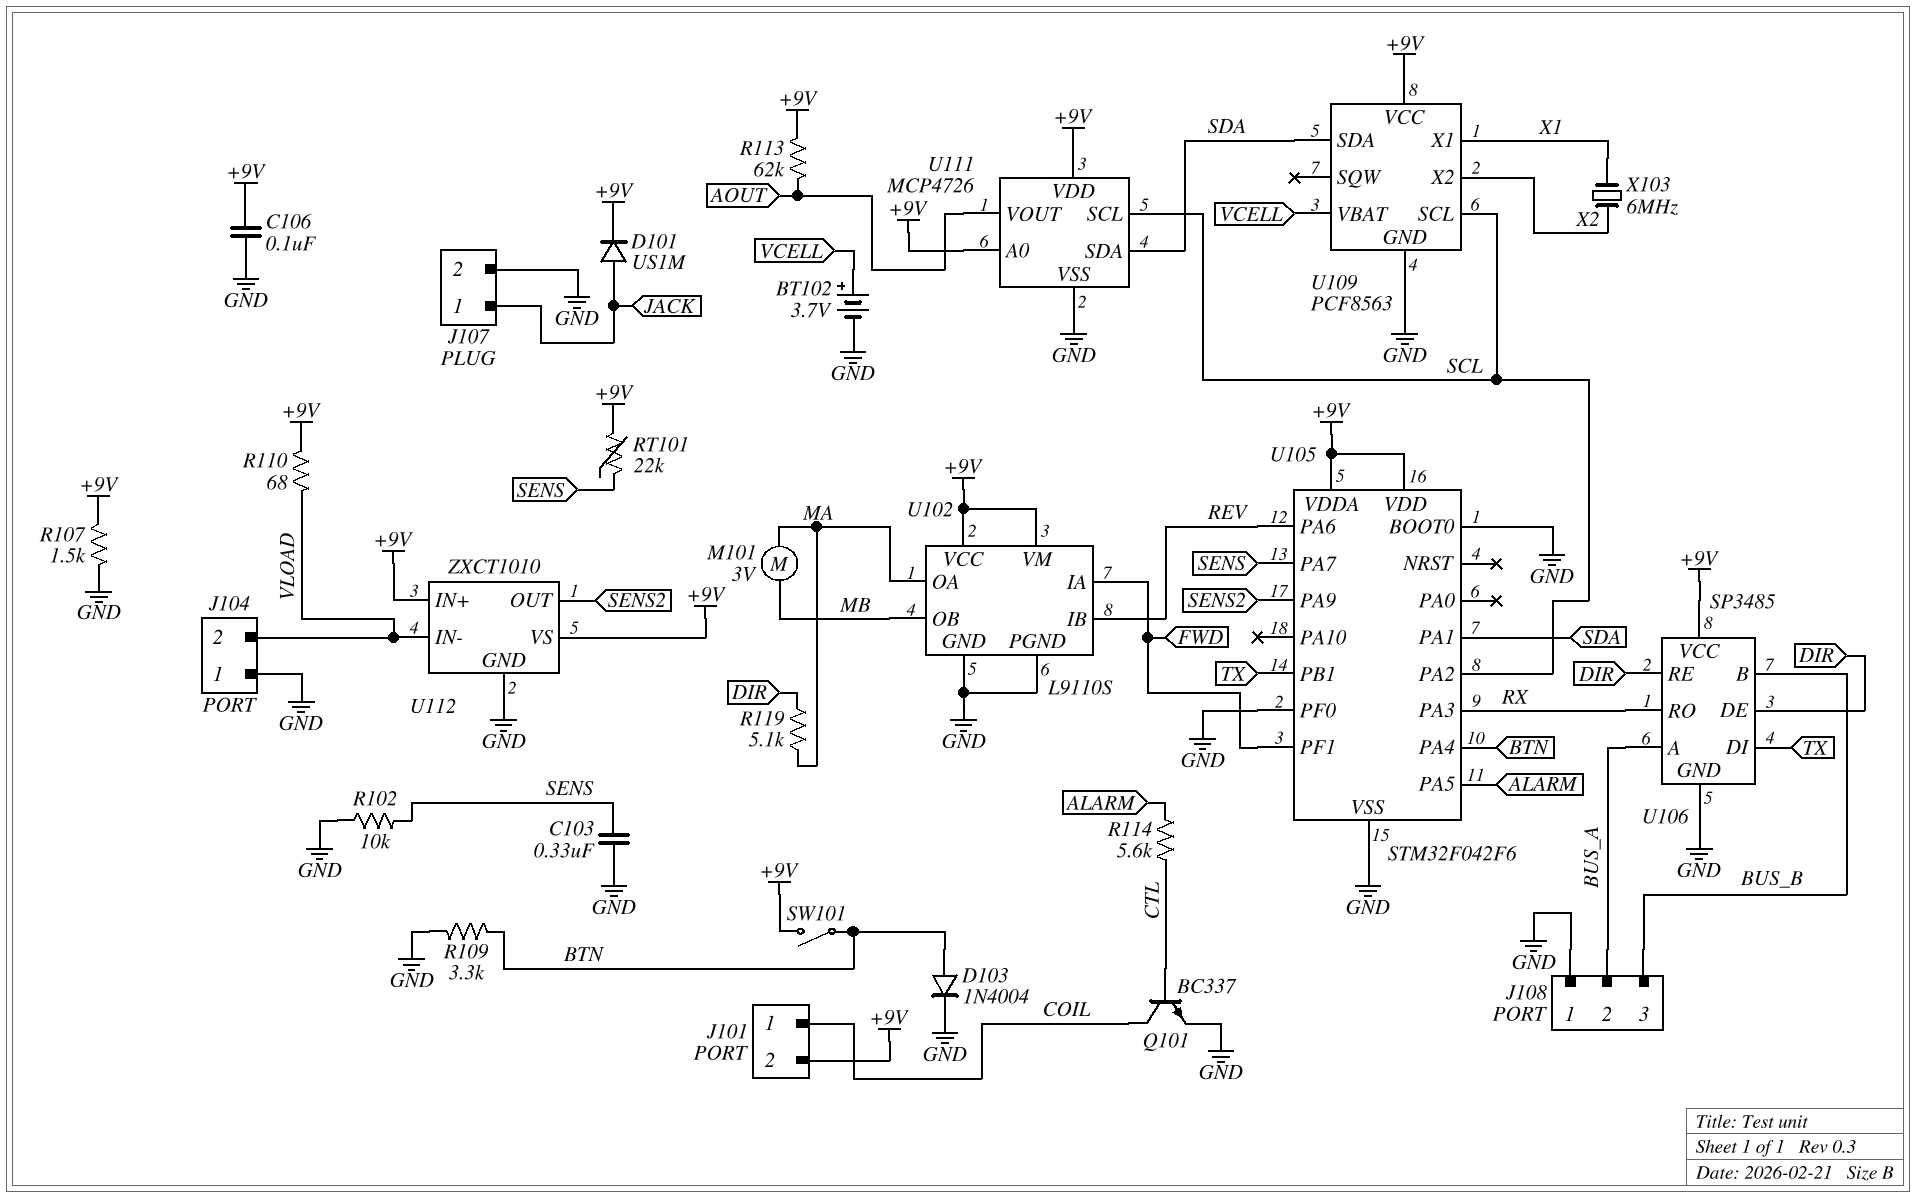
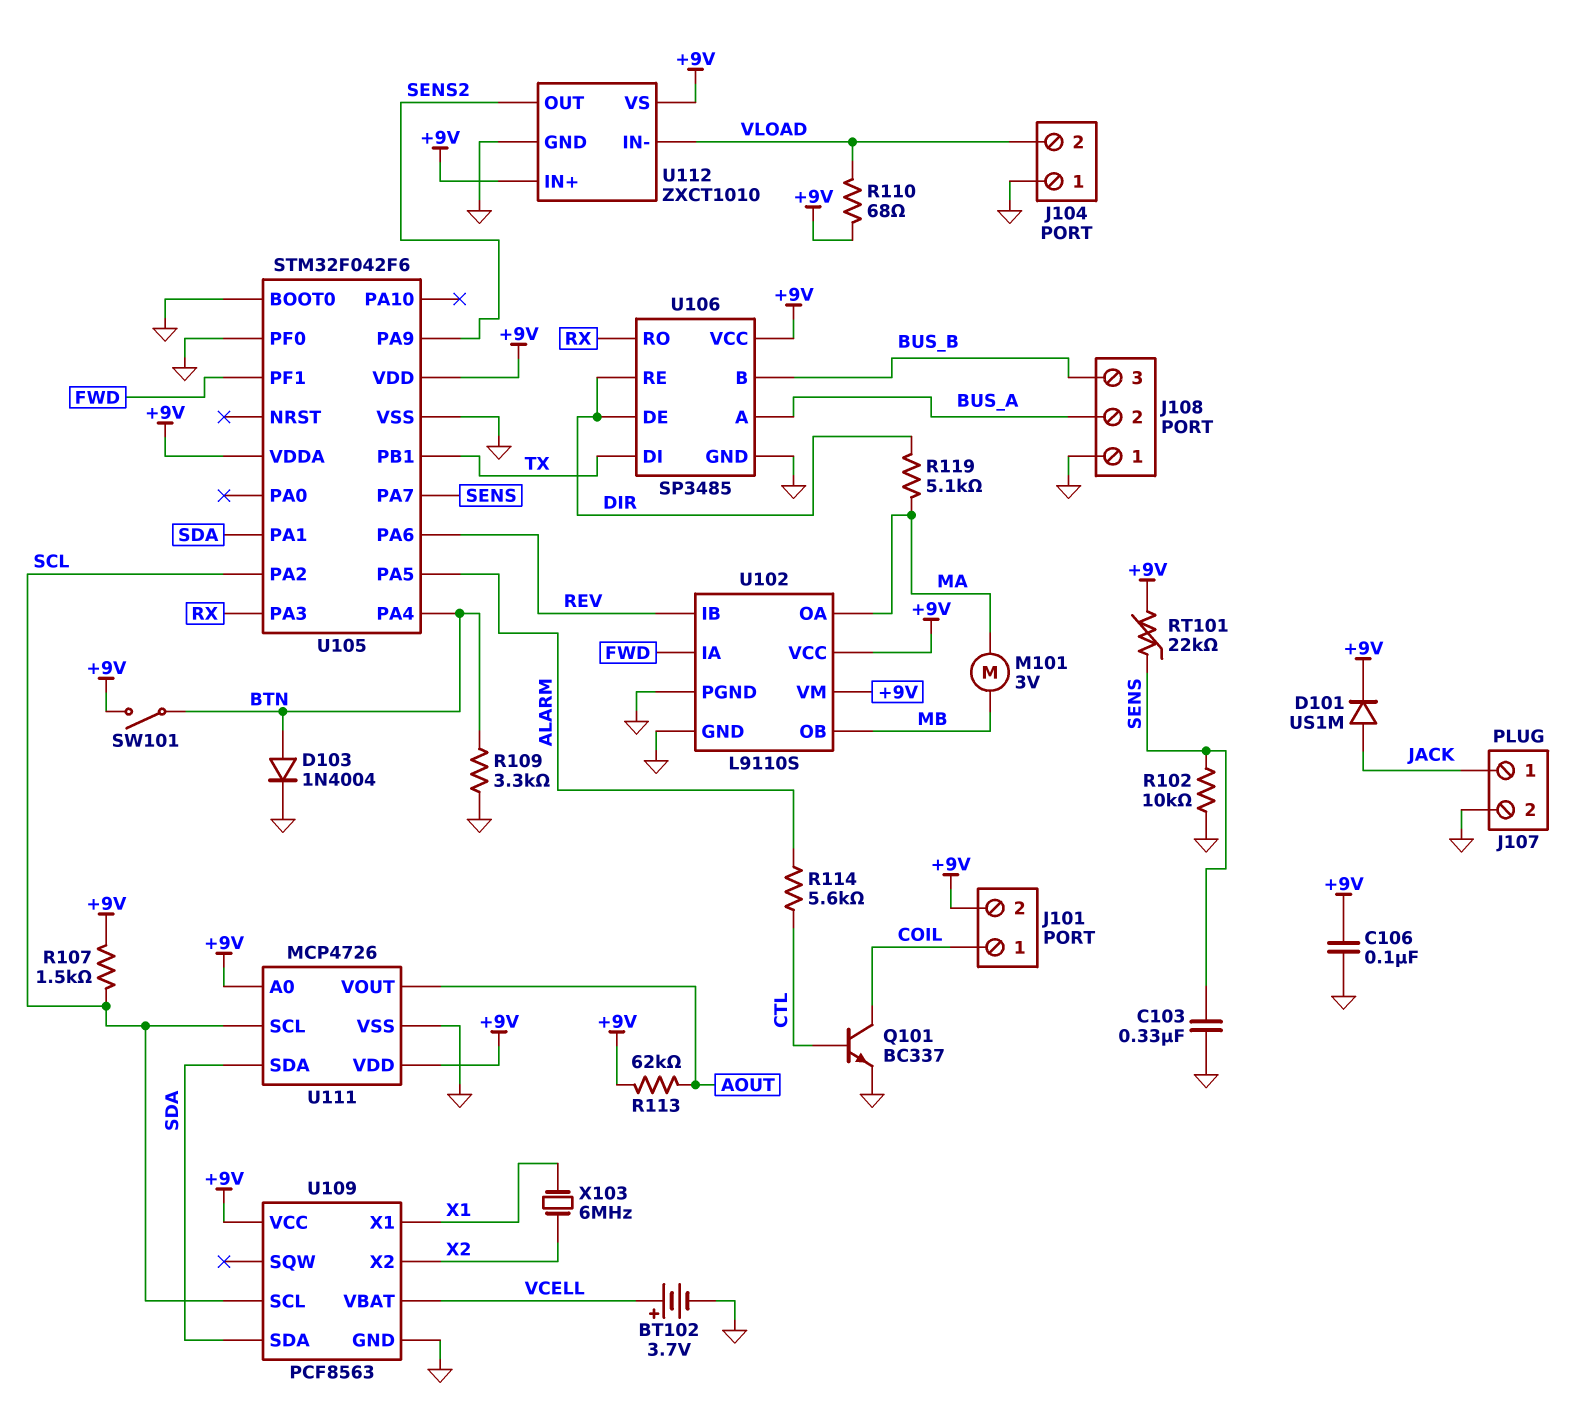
R107: 1.5k (+9V, GND) -> 1.5k (+9V, SCL)

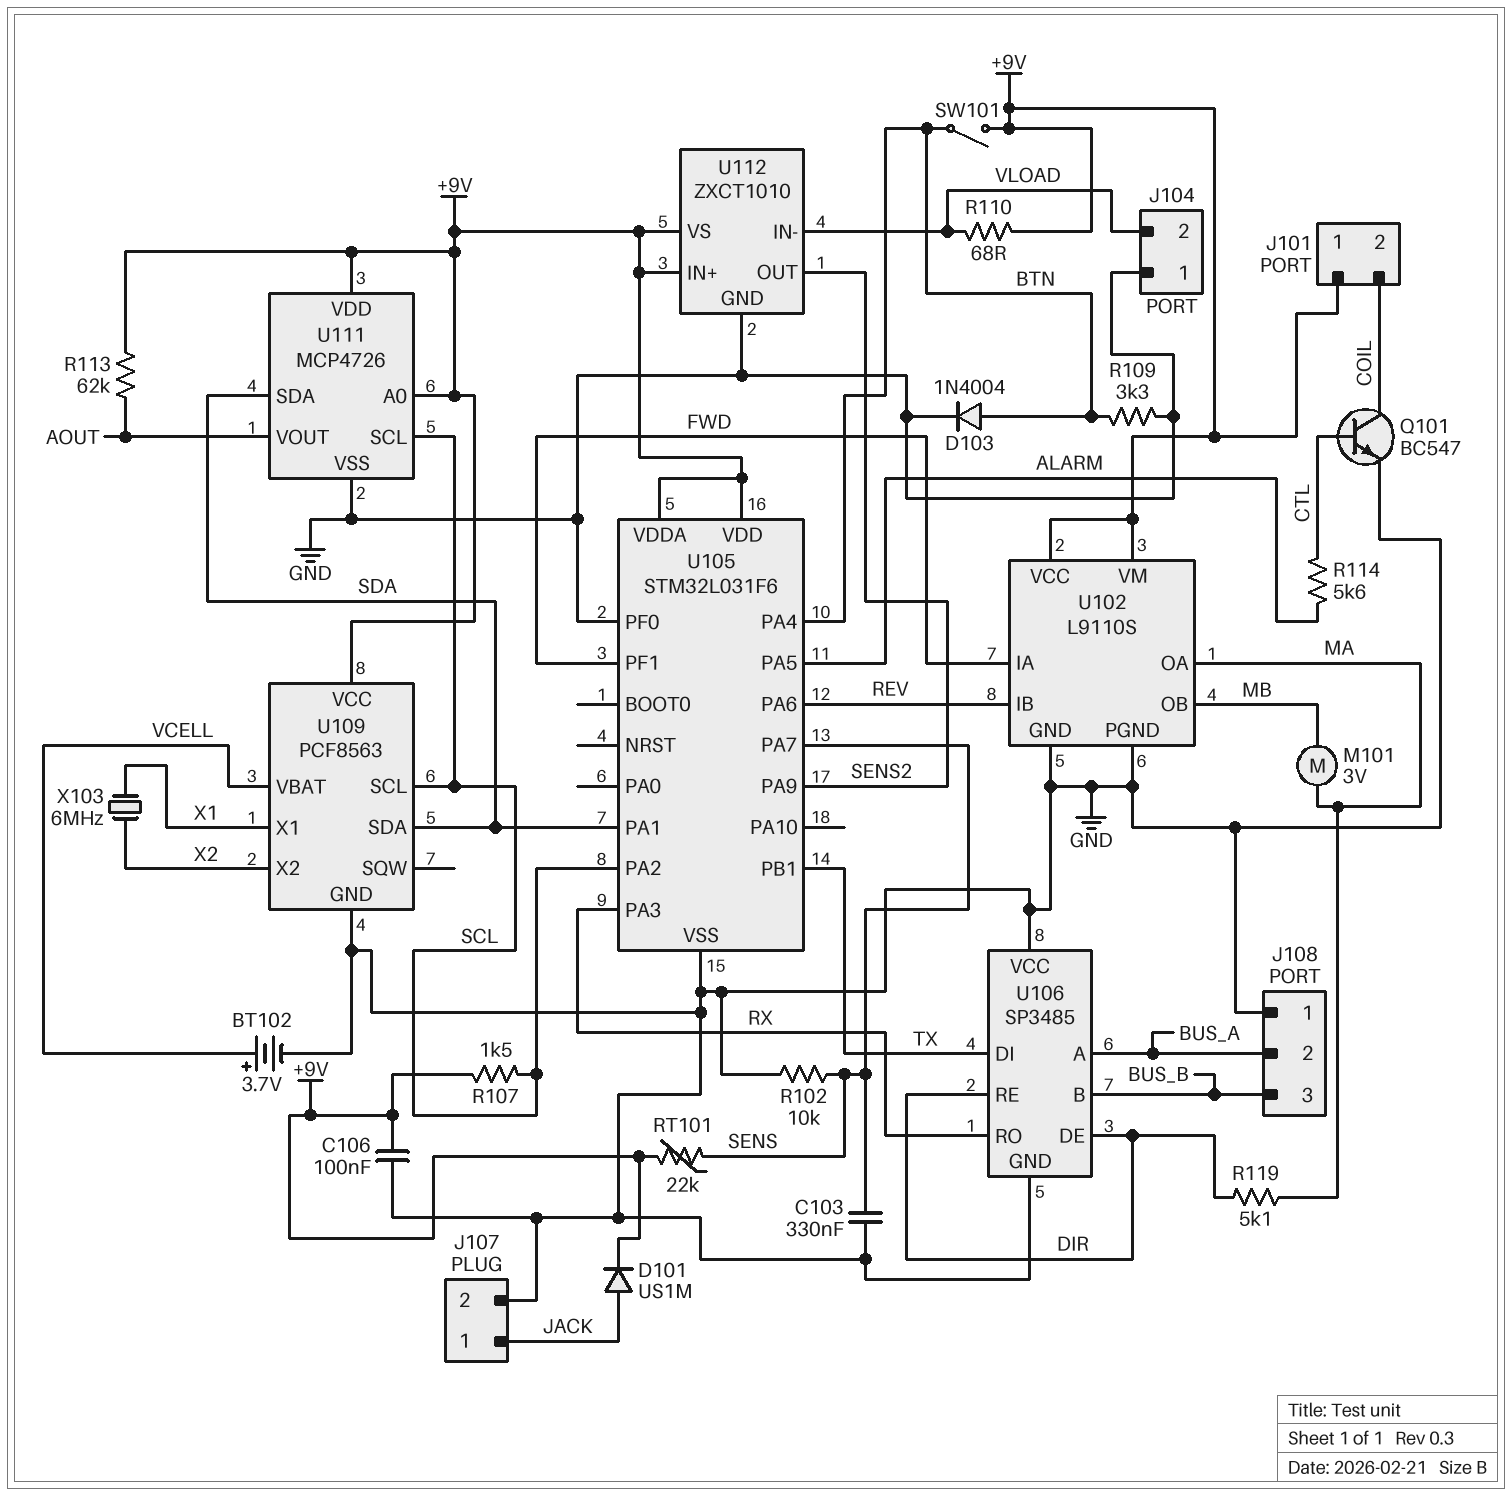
J101 pin 1: COIL -> +9V
J101 pin 2: +9V -> COIL
Q101: NPN BC337 (B CTL, C COIL, E GND) -> NPN BC547 (B CTL, C COIL, E GND)
U105: STM32F042F6 -> STM32L031F6
U105 pin BOOT0: GND -> none
U106 pin VCC: +9V -> GND

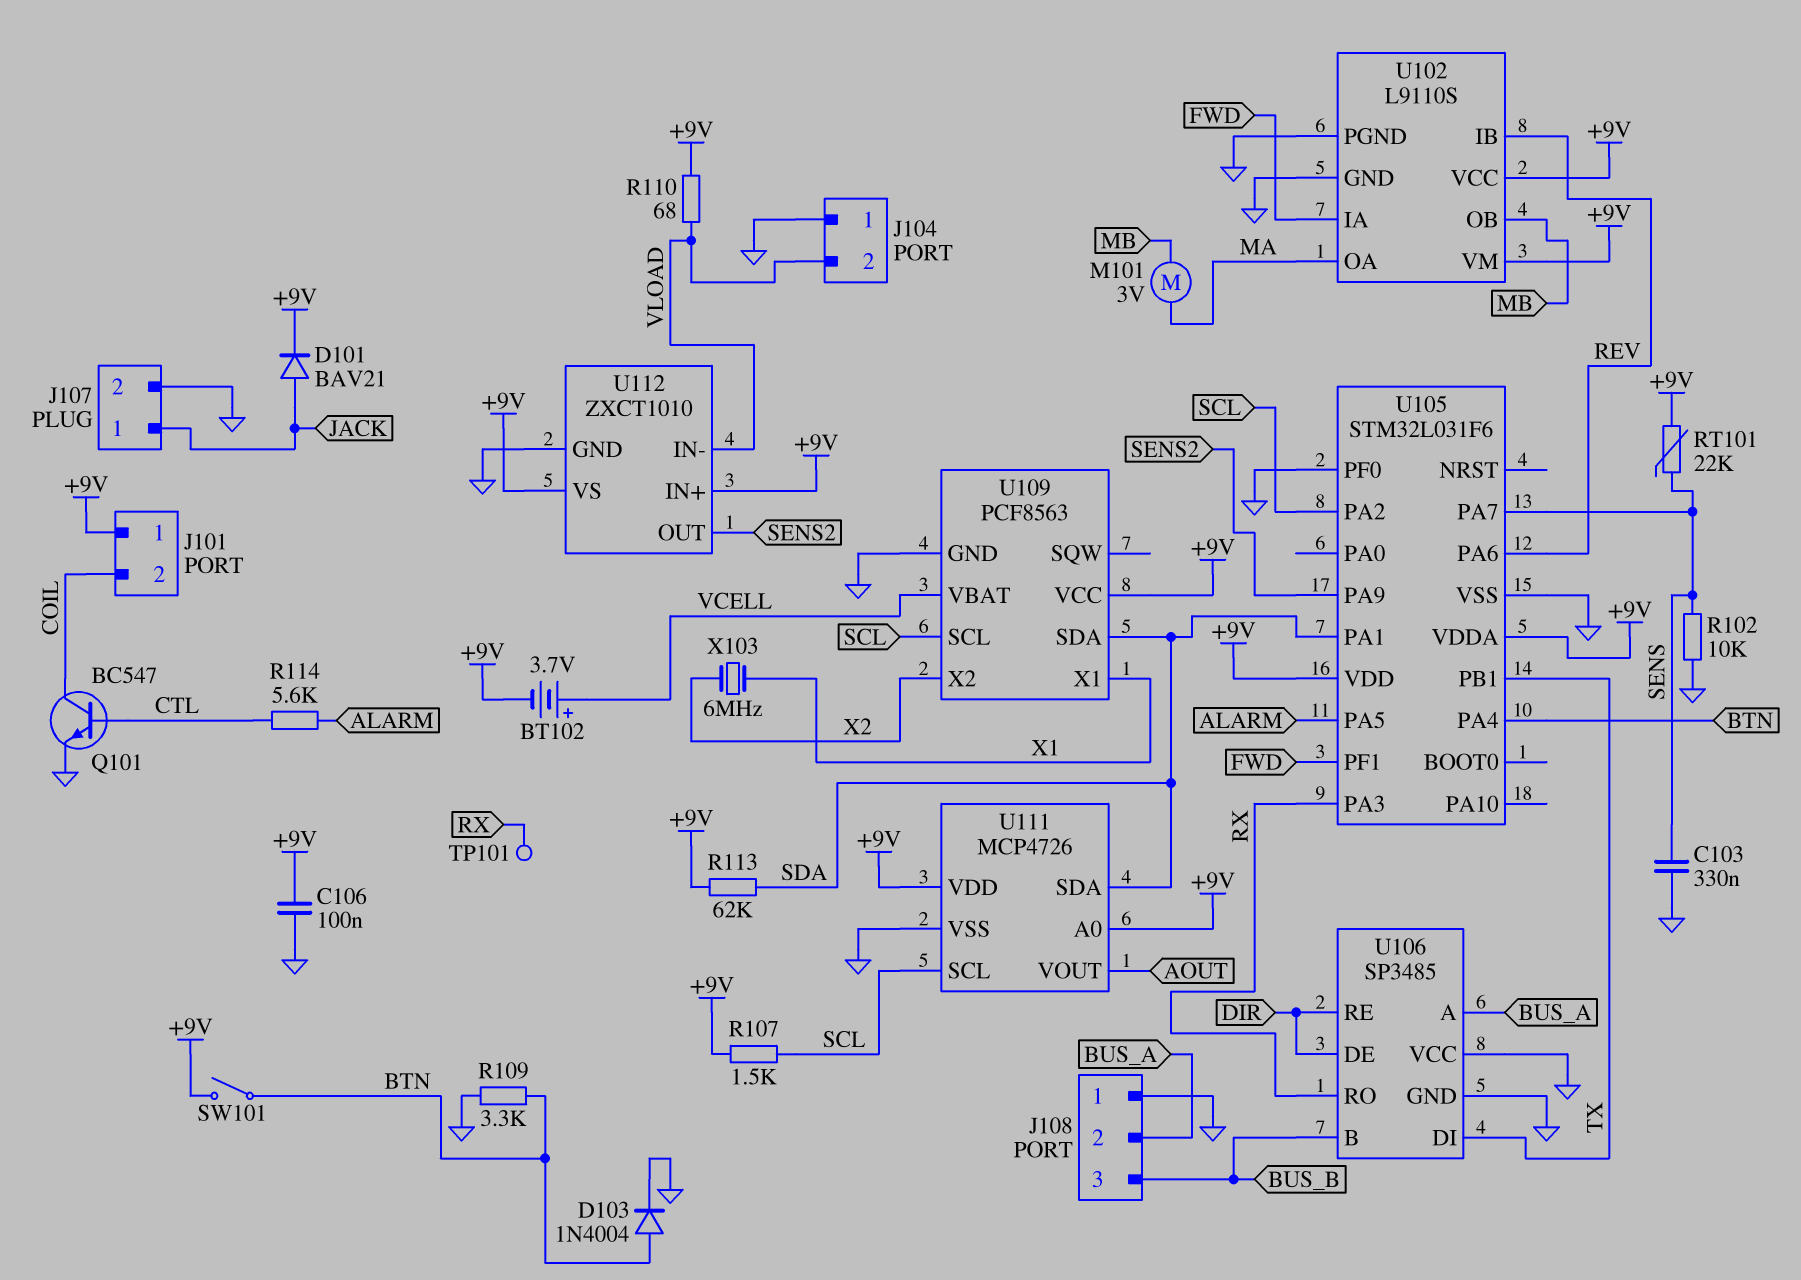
BT102: 3.7V (plus VCELL, minus GND) -> 3.7V (plus VCELL, minus +9V)
D101: diode US1M (A JACK, K +9V) -> diode BAV21 (A JACK, K +9V)
R113: 62k (+9V, AOUT) -> 62k (+9V, SDA)
R119: 5.1k (DIR, MA) -> none
TP101: none -> test point (RX)

